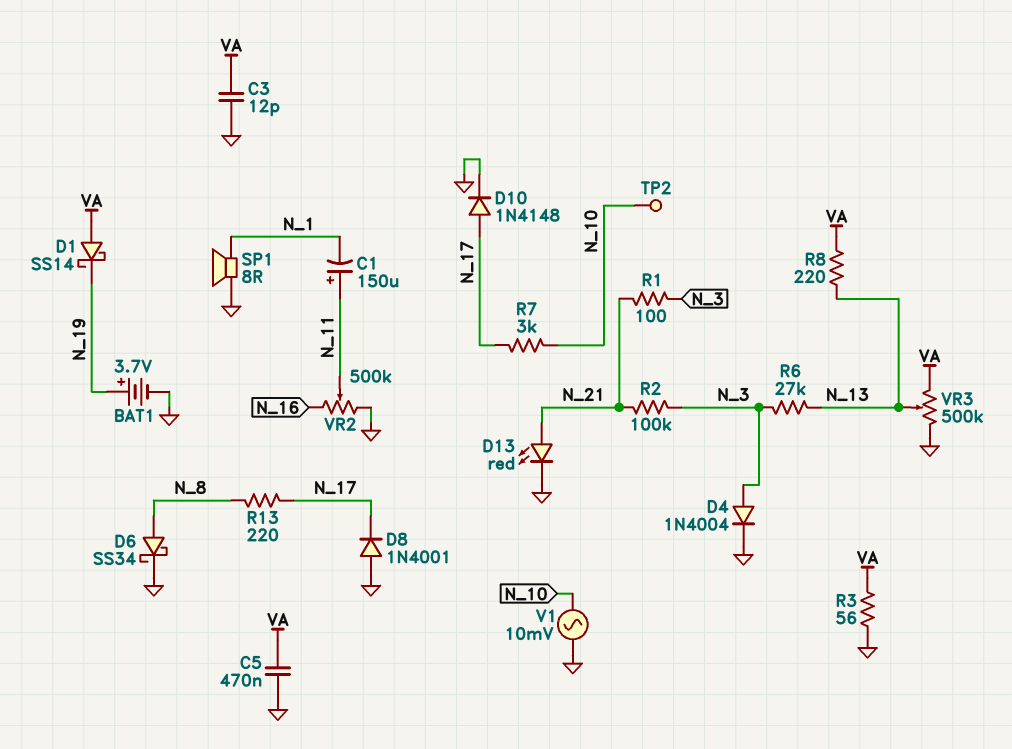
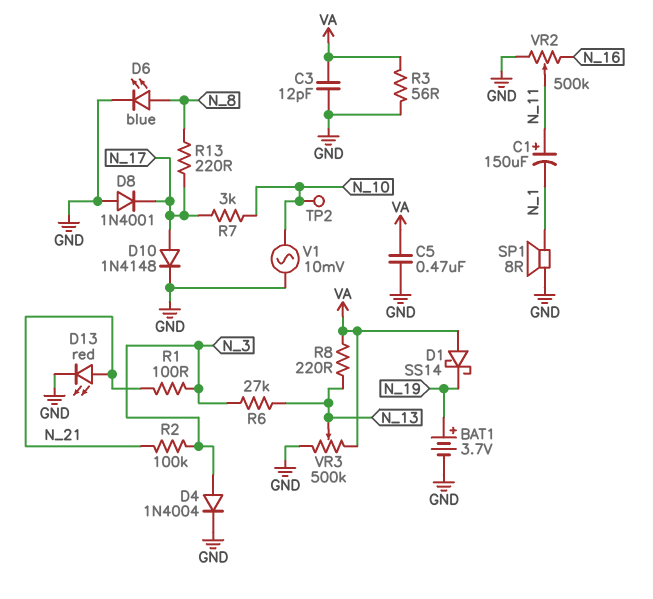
D6: schottky SS34 (A N_8, K GND) -> LED blue (A N_8, K GND)

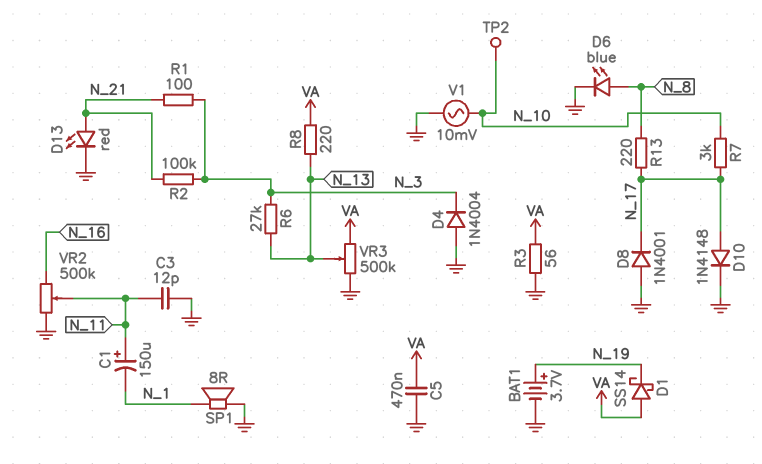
C3: 12pF (GND, VA) -> 12pF (GND, N_11)
D4: diode 1N4004 (A N_3, K GND) -> diode 1N4004 (A GND, K N_3)

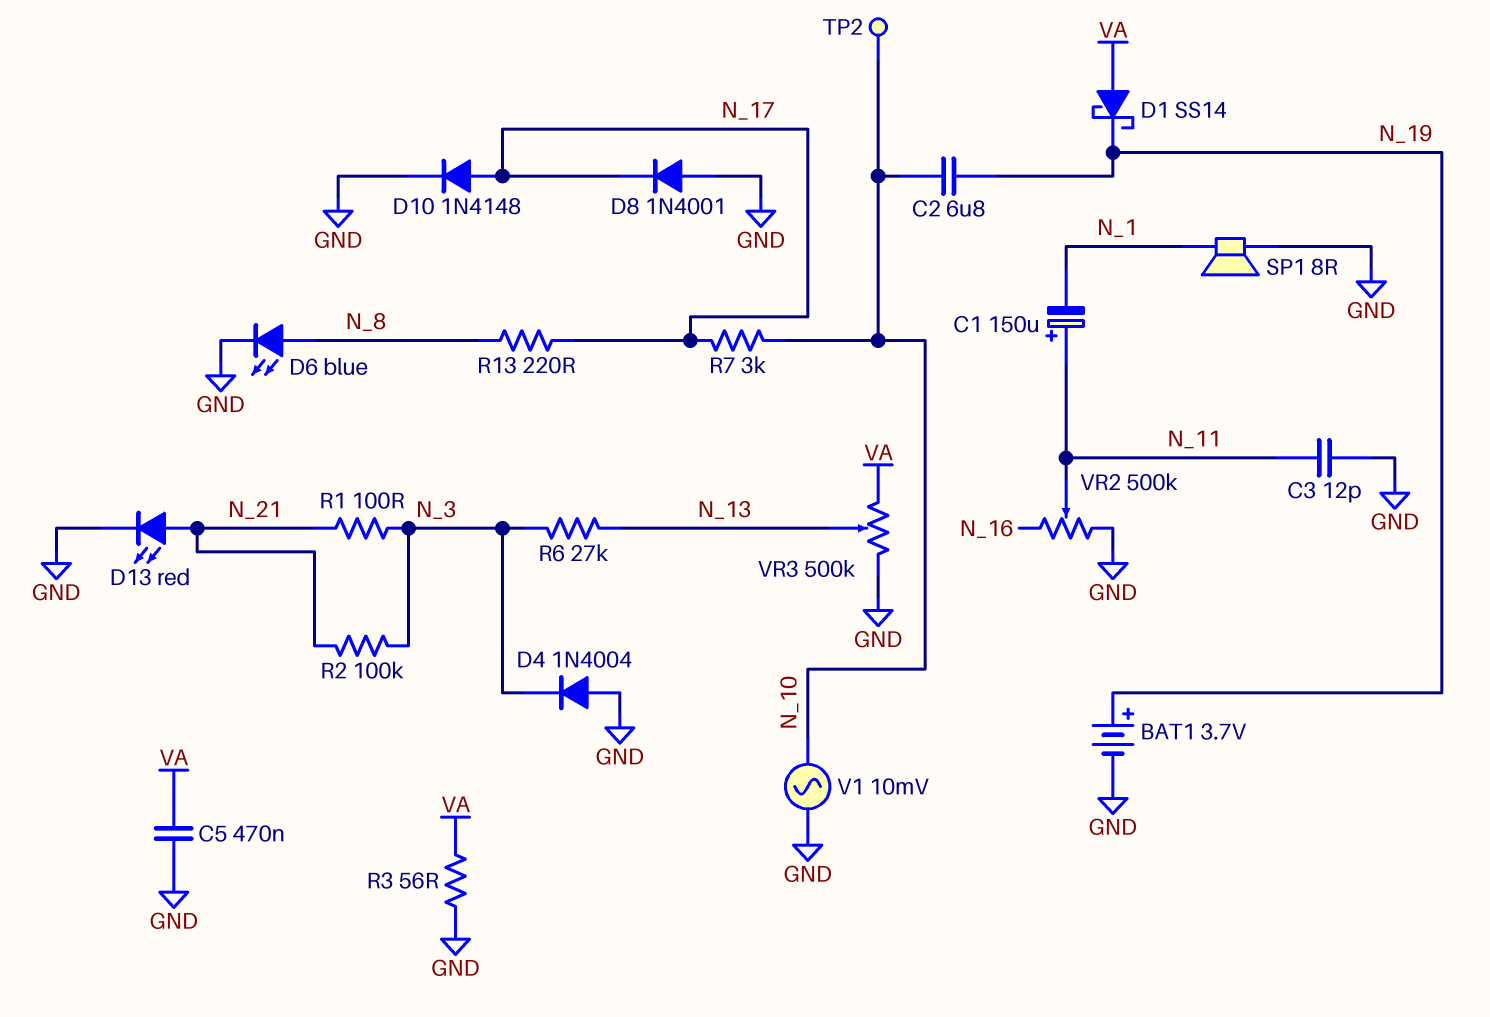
C2: none -> 6.8uF (N_10, N_19)
R8: 220 (N_13, VA) -> none

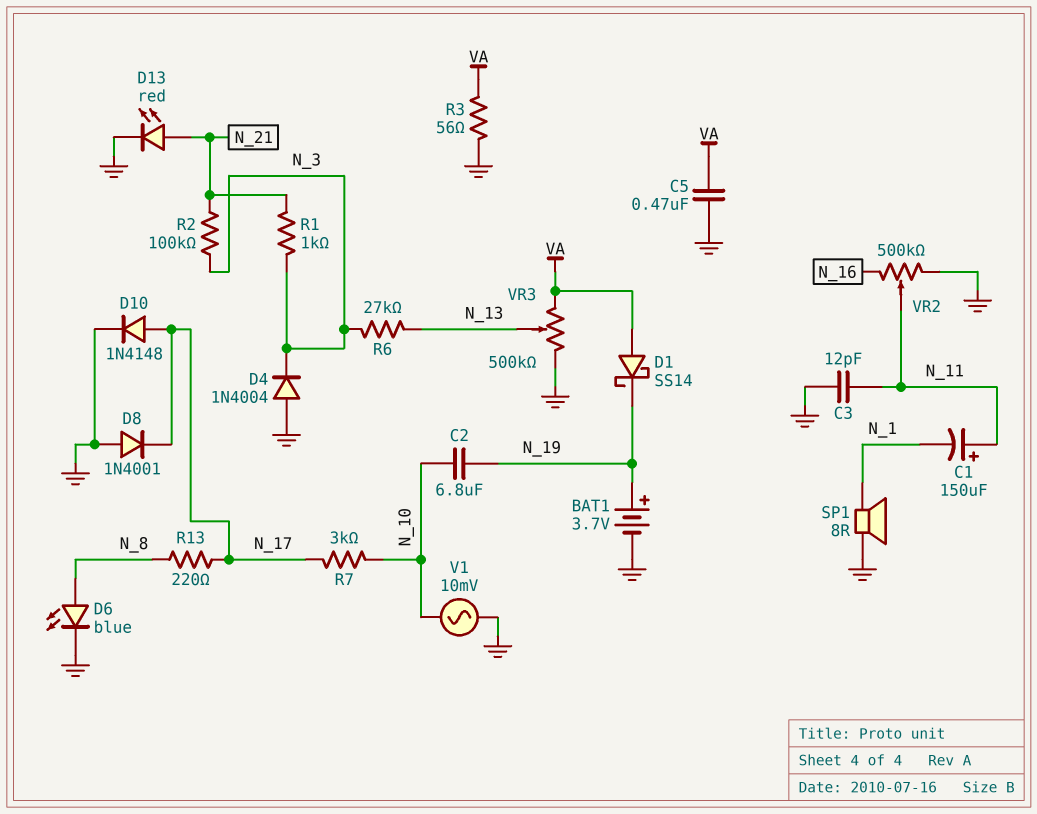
R1: 100 (N_3, N_21) -> 1k (N_3, N_21)
TP2: test point (N_10) -> none

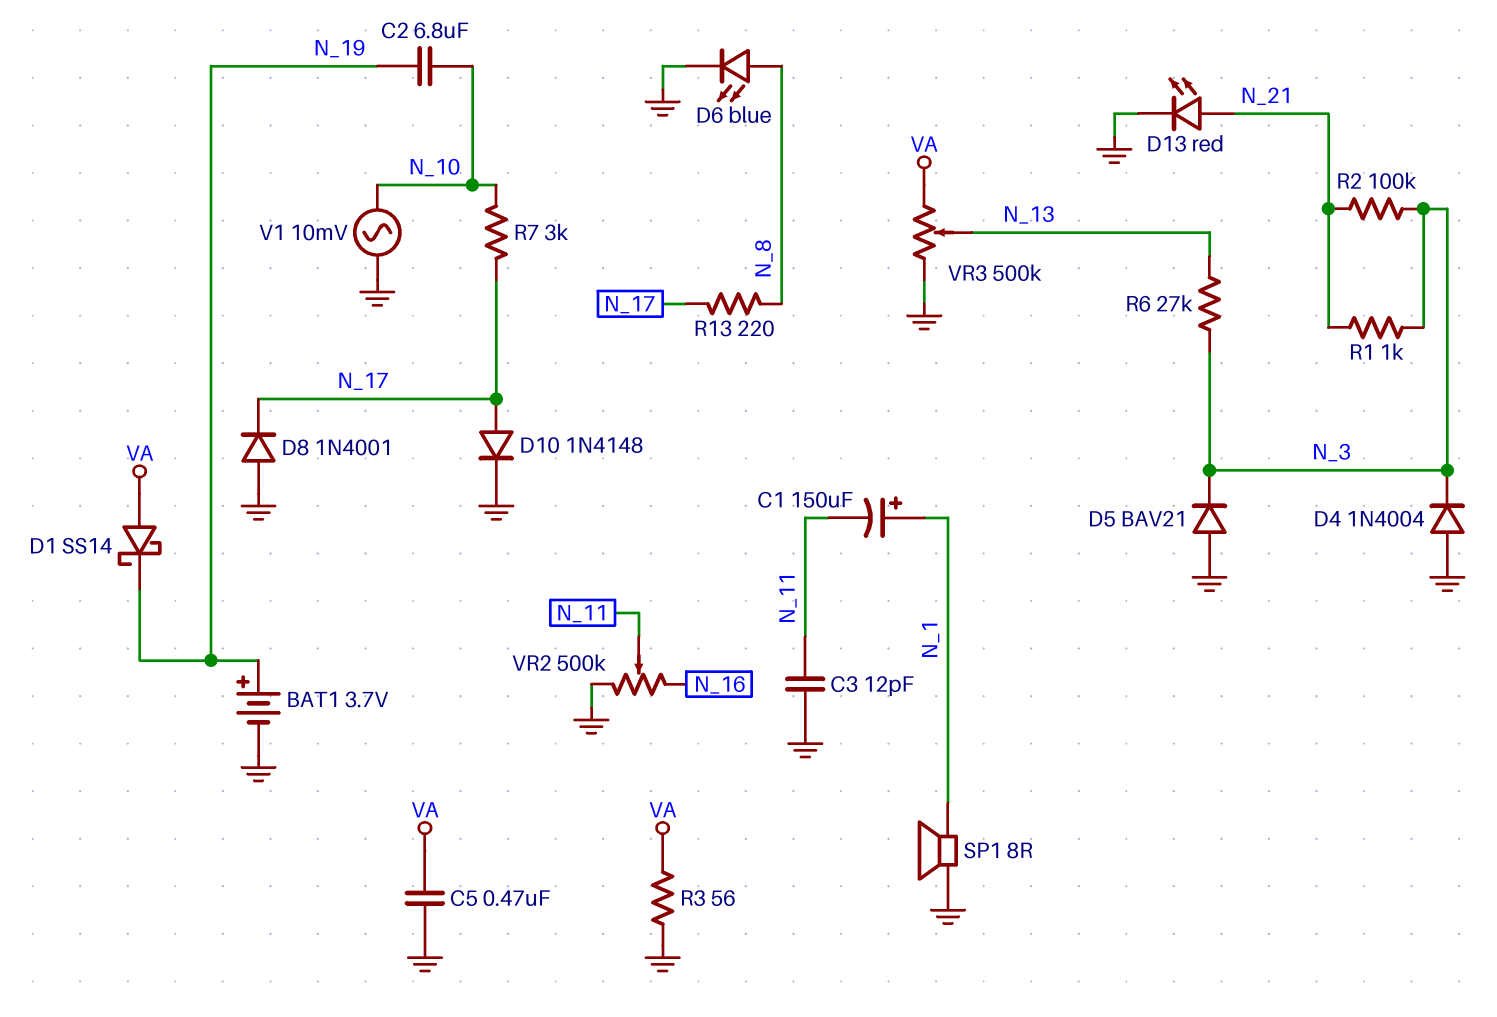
C1: 150uF (plus N_11, minus N_1) -> 150uF (plus N_1, minus N_11)
D5: none -> diode BAV21 (A GND, K N_3)

